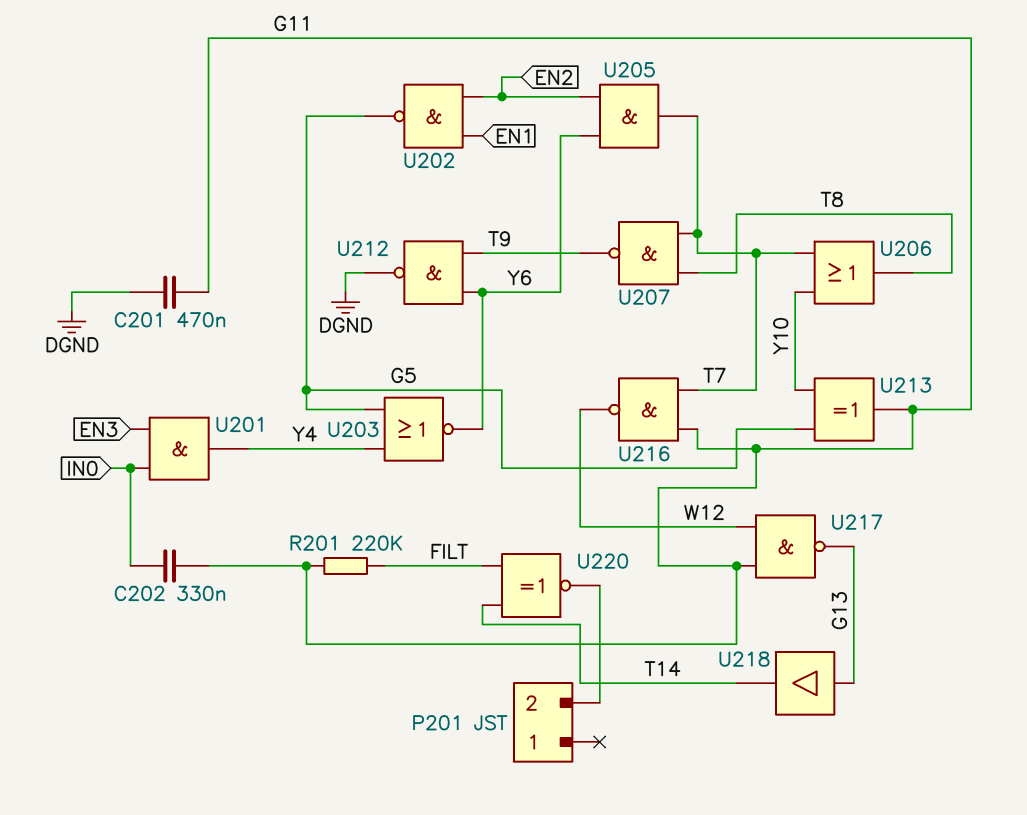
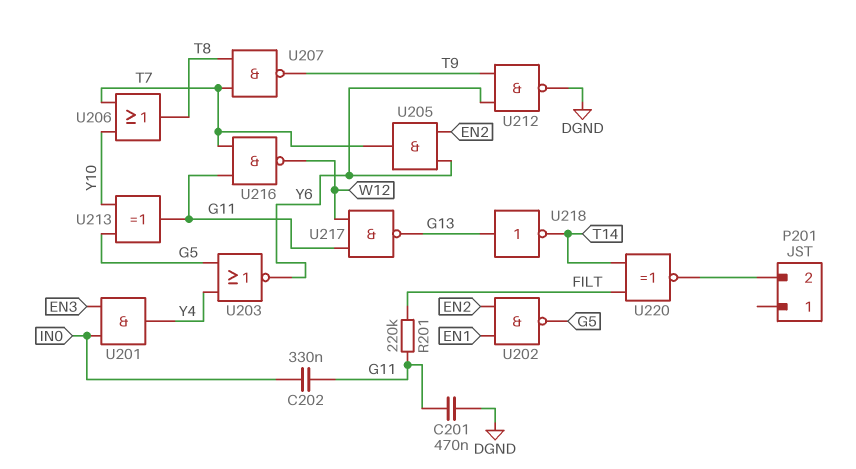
U218: buffer (in G13, out T14) -> NOT (in G13, out T14)

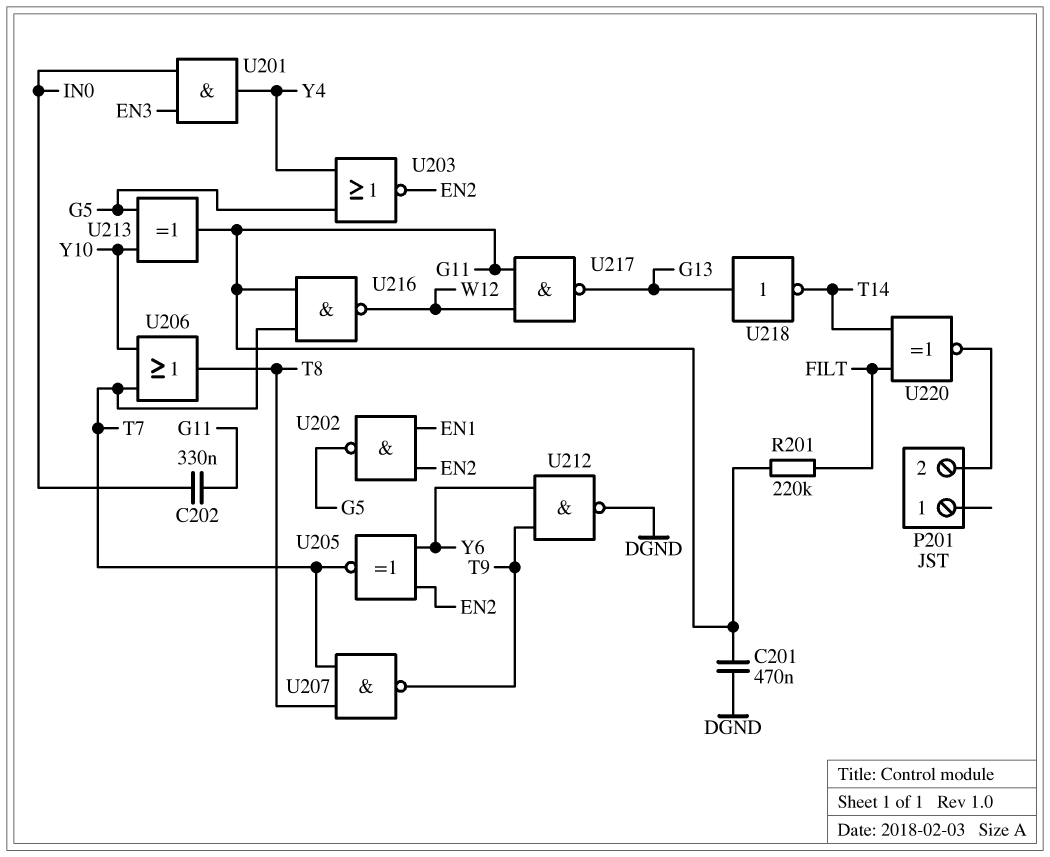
U203: NOR (in G5, in Y4, out Y6) -> NOR (in G5, in Y4, out EN2)
U205: AND (in EN2, in Y6, out T7) -> XNOR (in EN2, in Y6, out T7)

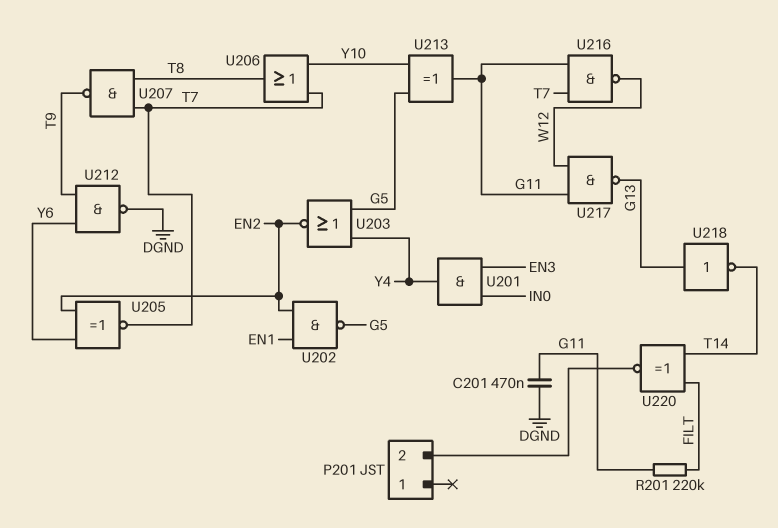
C202: 330nF (G11, IN0) -> none

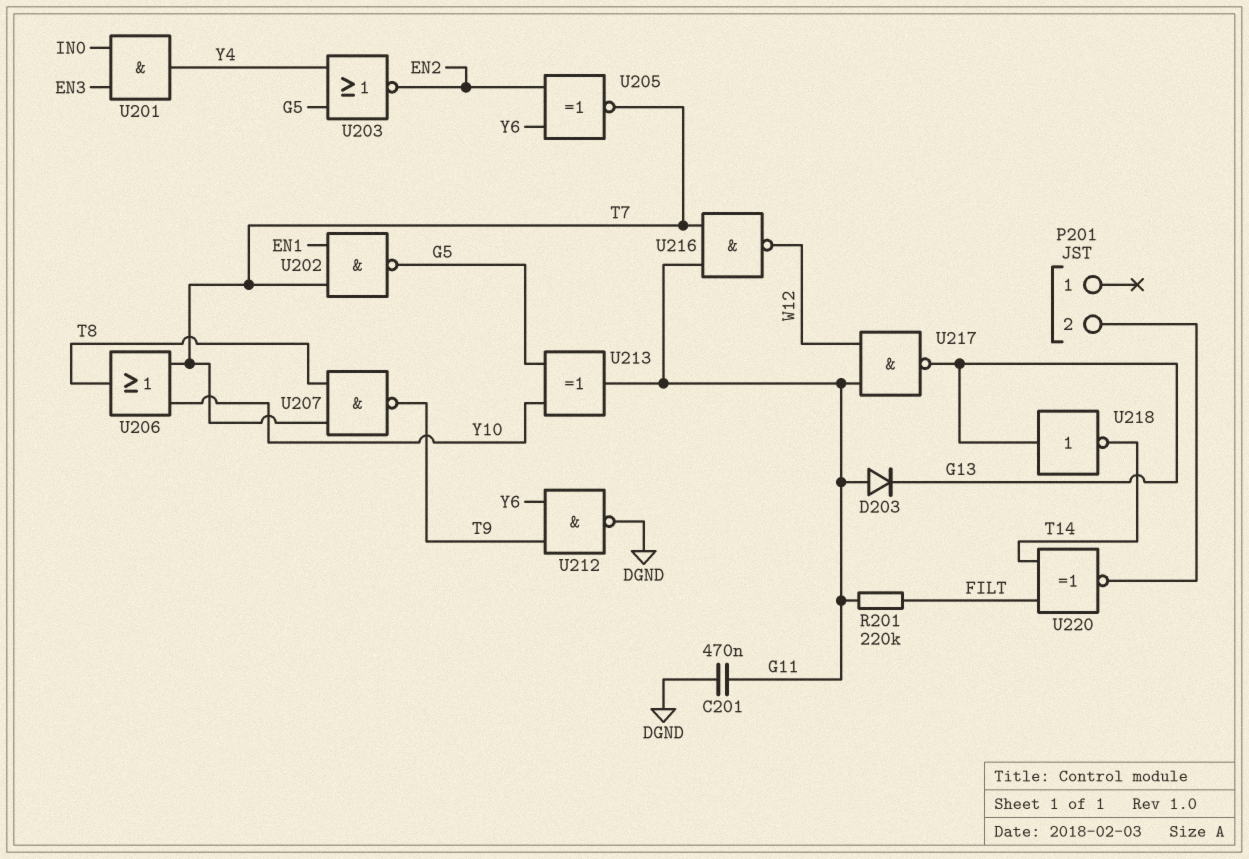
D203: none -> diode (A G11, K G13)
U202: NAND (in EN1, in EN2, out G5) -> NAND (in EN1, in T7, out G5)

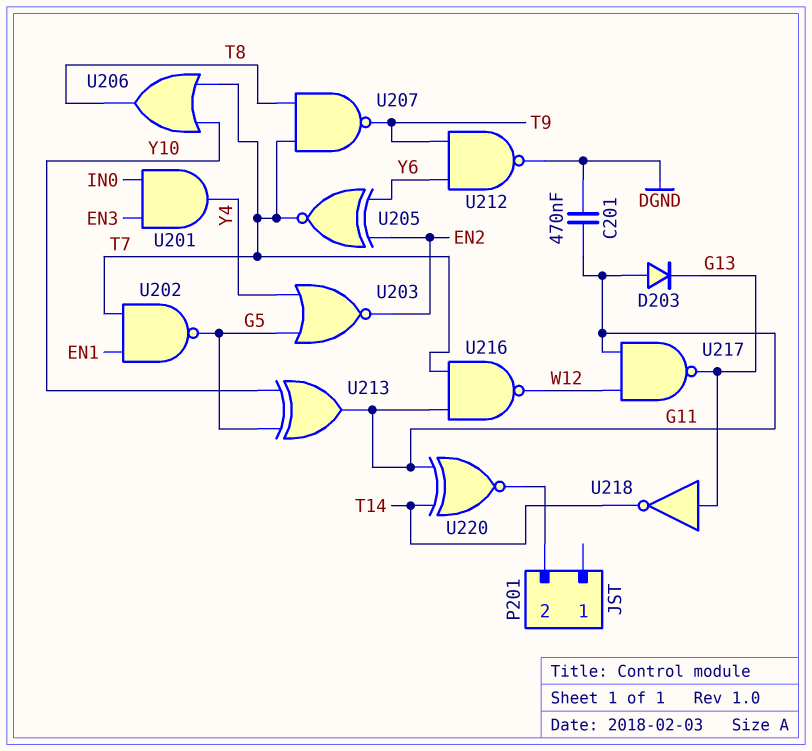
R201: 220k (FILT, G11) -> none
U220: XNOR (in FILT, in T14, out P201/2) -> XNOR (in G11, in T14, out P201/2)

